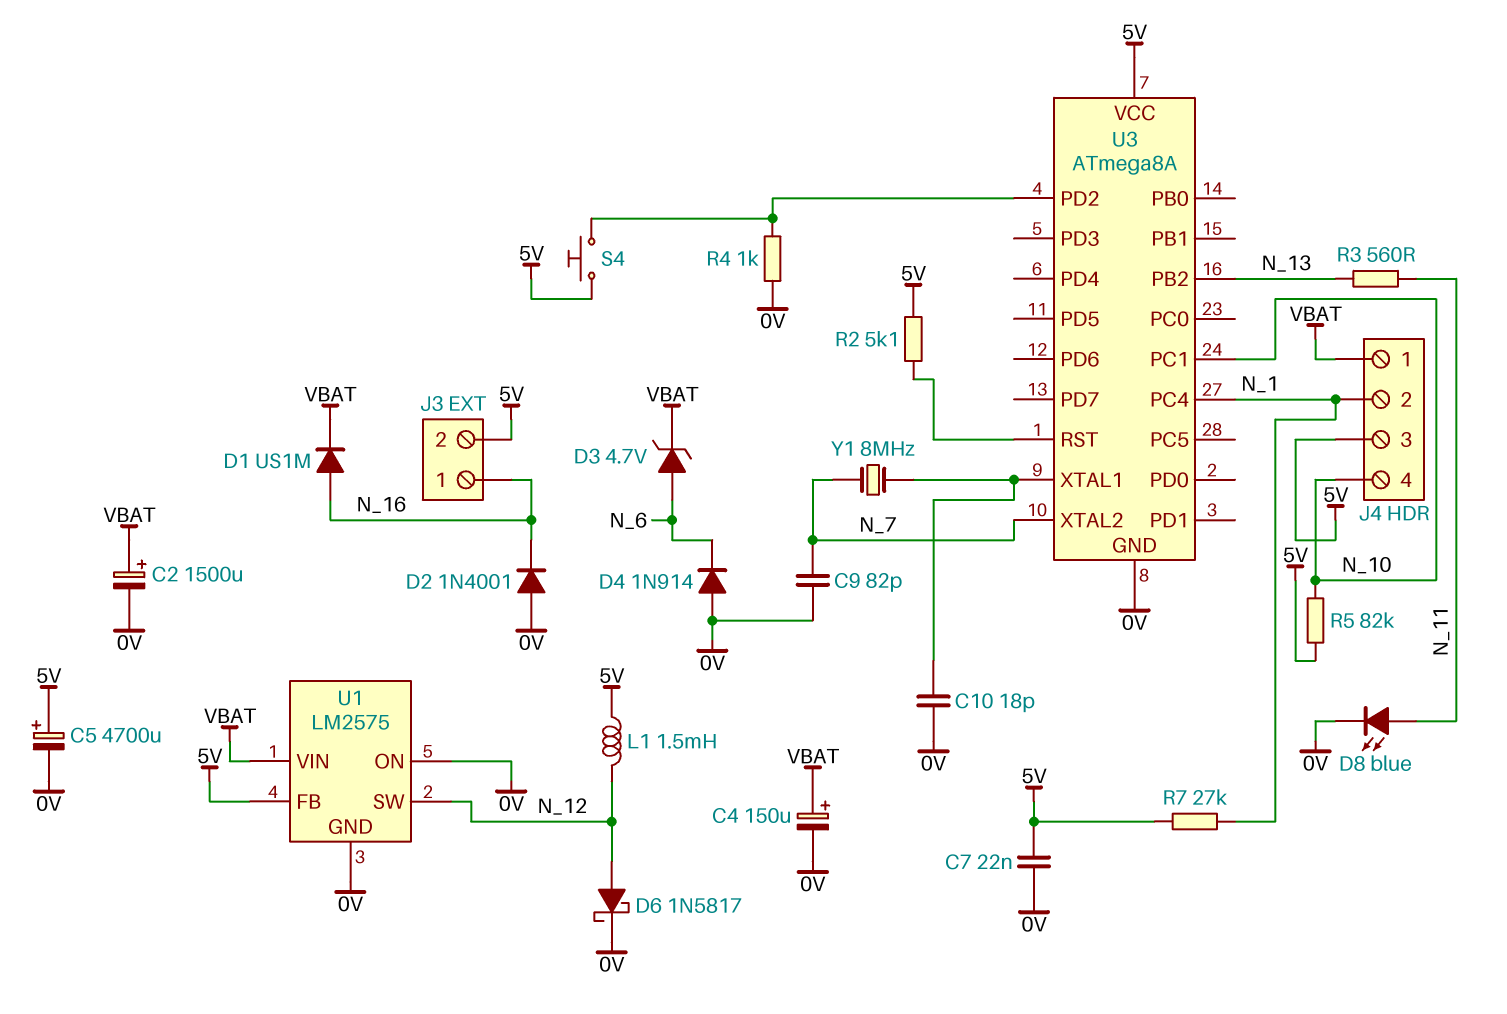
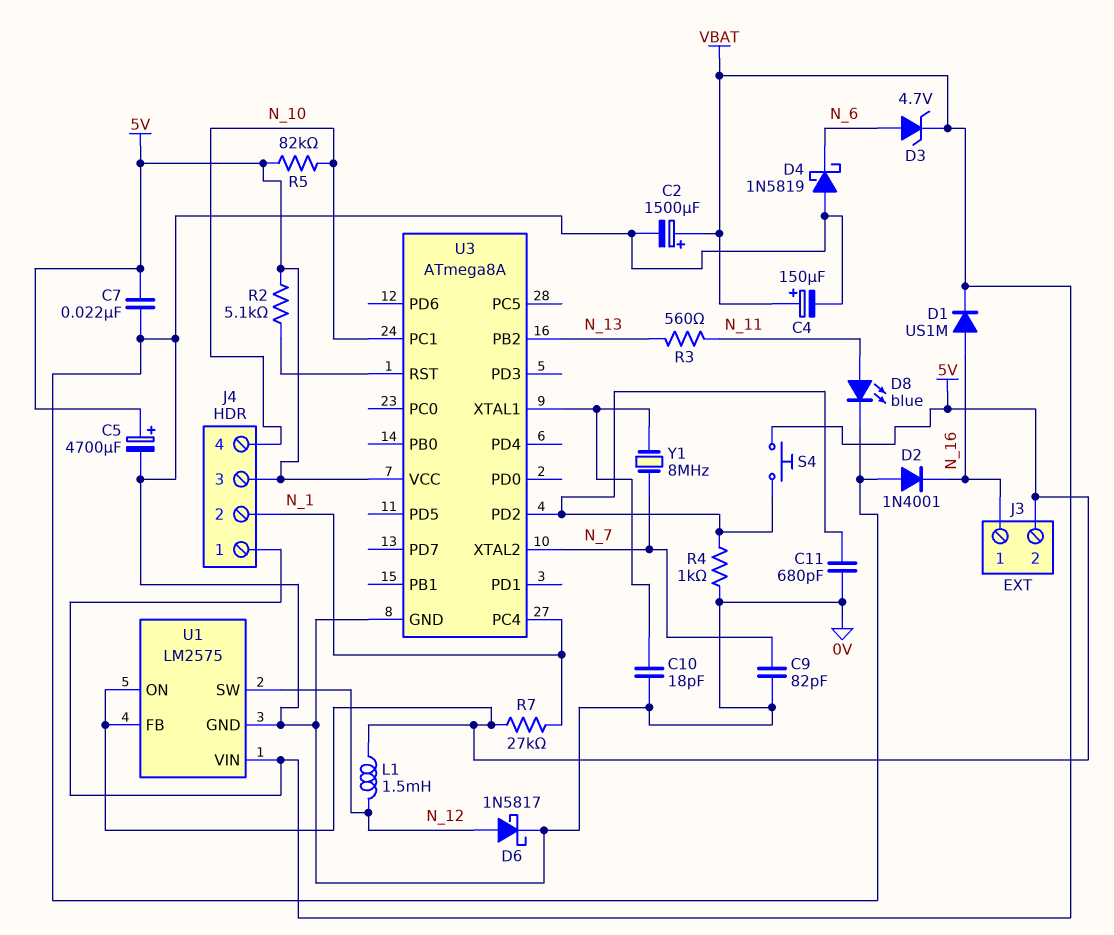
C11: none -> 680pF (0V, U3/PD2)
D4: diode 1N914 (A 0V, K N_6) -> schottky 1N5819 (A 0V, K N_6)
U1 pin ON: 0V -> 5V

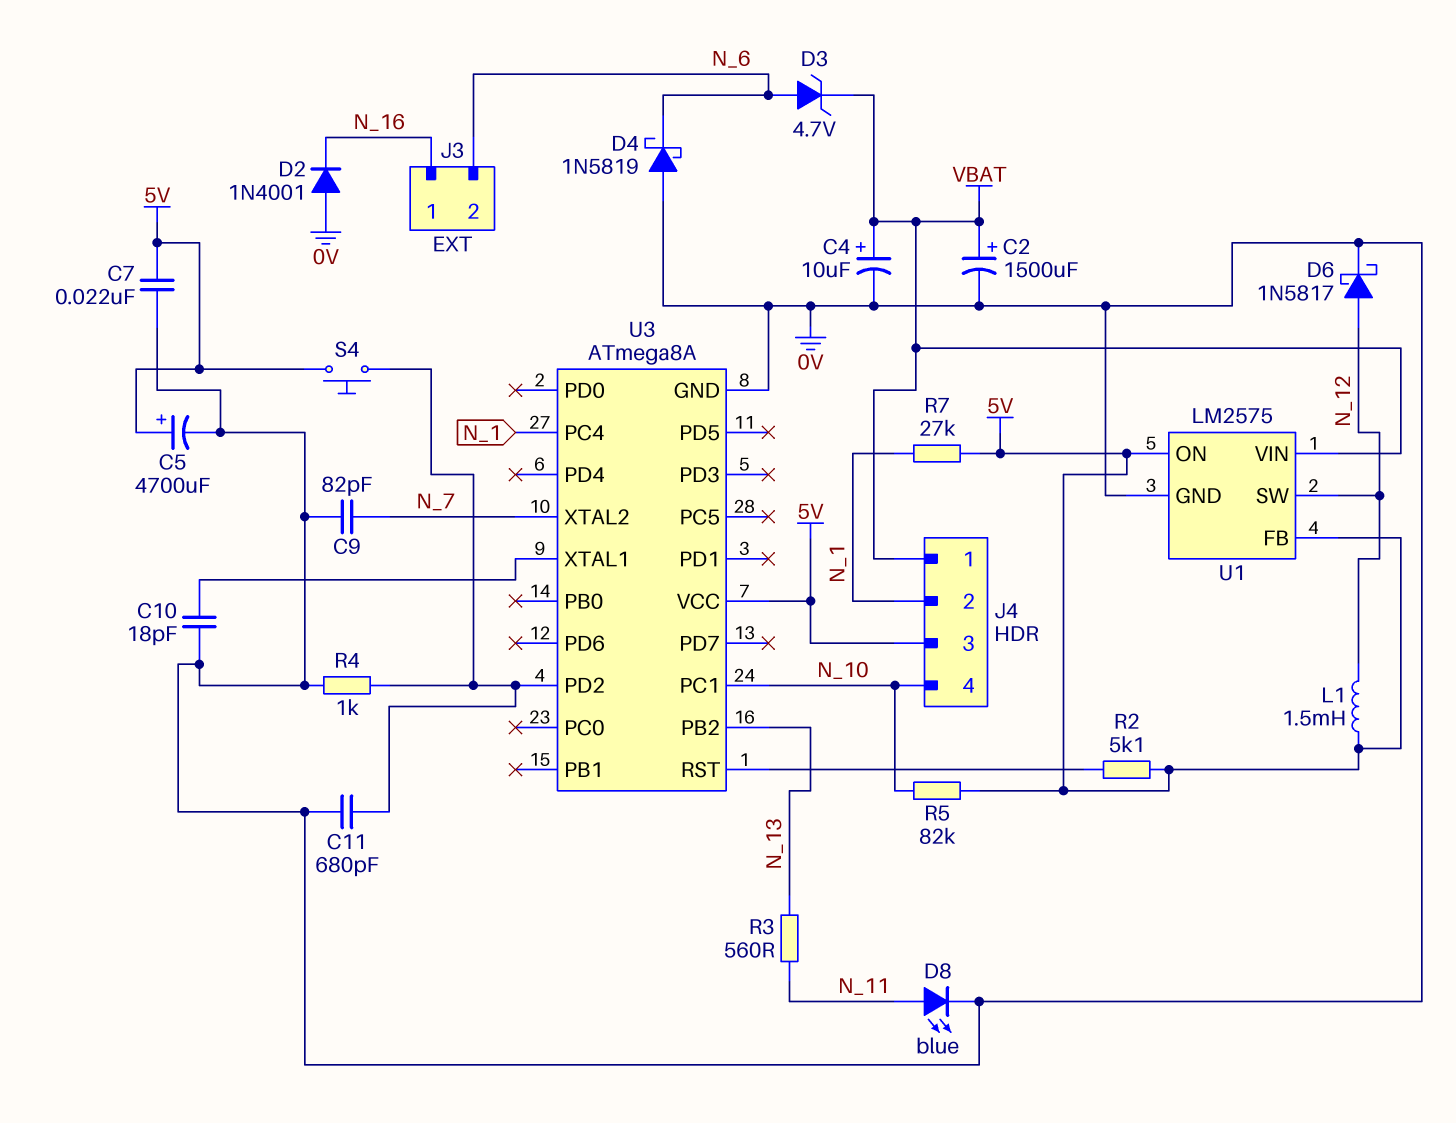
C4: 150uF (plus VBAT, minus 0V) -> 10uF (plus VBAT, minus 0V)
D1: diode US1M (A N_16, K VBAT) -> none
J3 pin 2: 5V -> N_6
Y1: 8MHz (N_7, U3/XTAL1) -> none

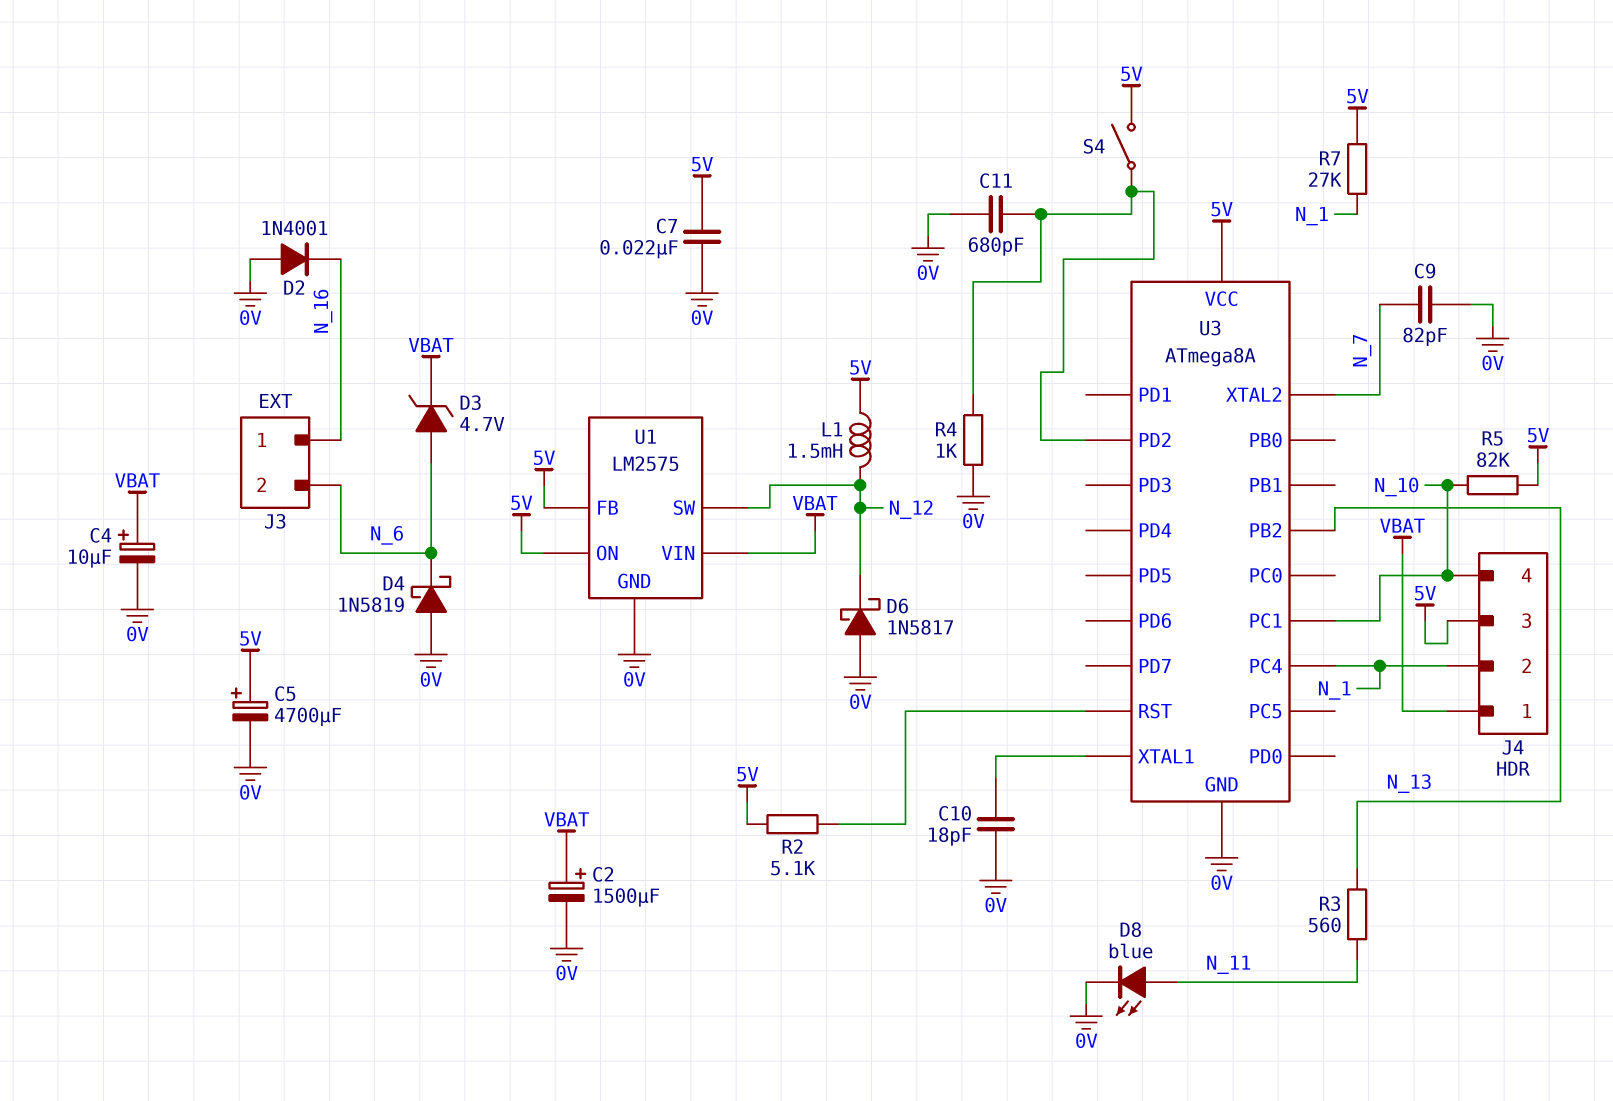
D6: schottky 1N5817 (A N_12, K 0V) -> schottky 1N5817 (A 0V, K N_12)
S4: button (5V, U3/PD2) -> switch (5V, U3/PD2)

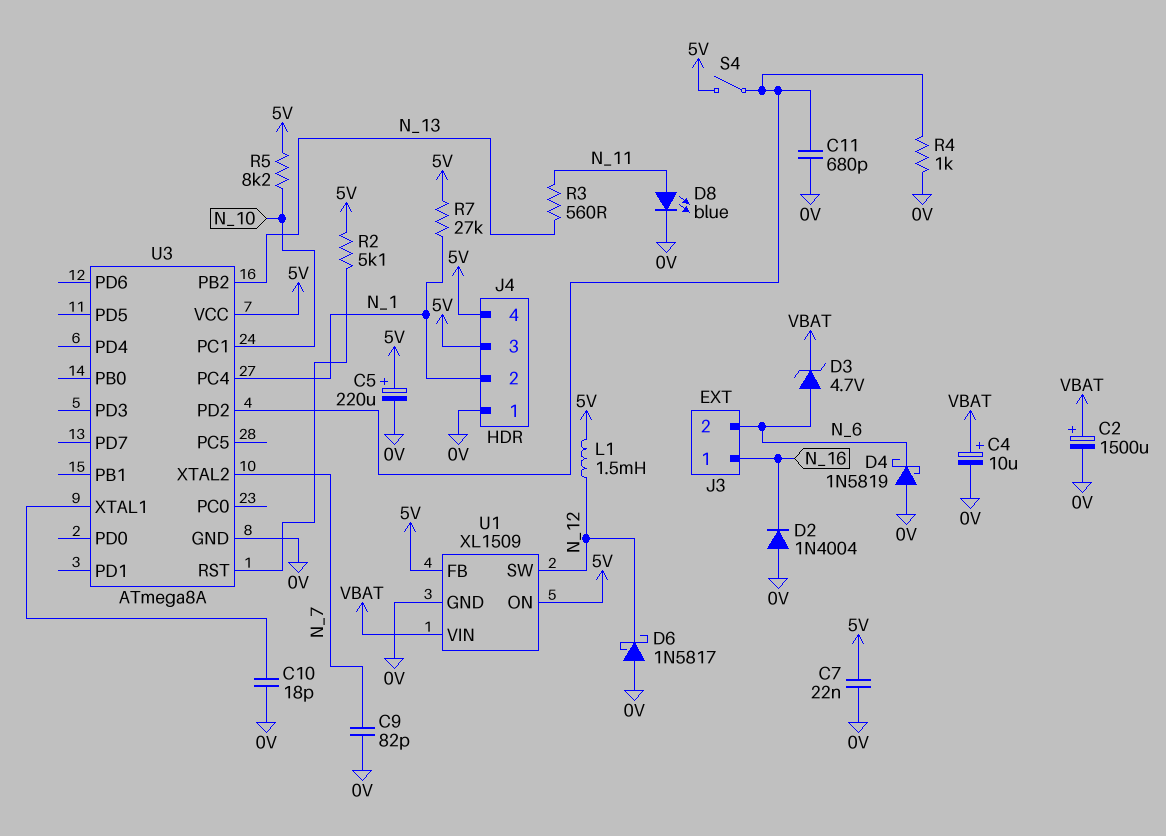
C5: 4700uF (plus 5V, minus 0V) -> 220uF (plus 5V, minus 0V)
D2: diode 1N4001 (A 0V, K N_16) -> diode 1N4004 (A 0V, K N_16)
J4 pin 1: VBAT -> 0V
J4 pin 4: N_10 -> 5V
R5: 82k (5V, N_10) -> 8.2k (5V, N_10)
U1: LM2575 -> XL1509

